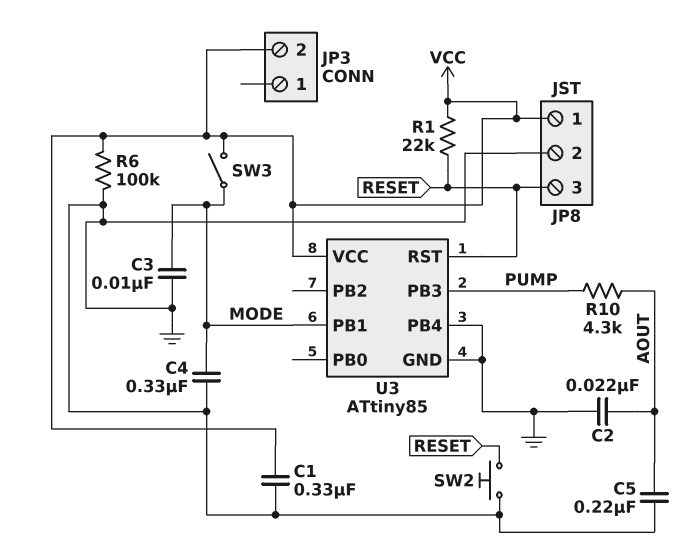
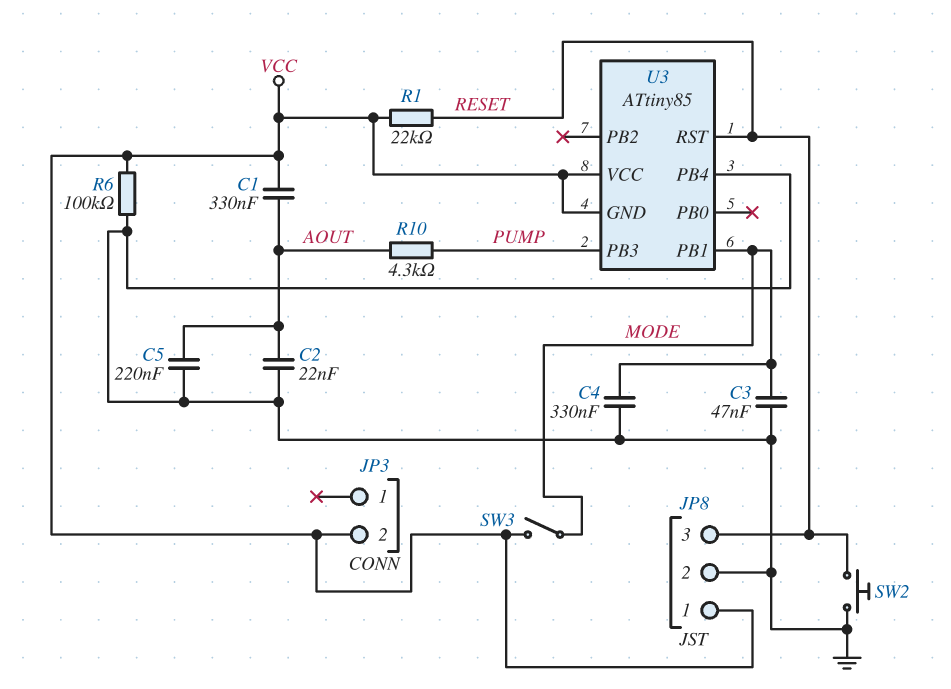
C1: 330nF (GND, VCC) -> 330nF (AOUT, VCC)
C3: 10nF (GND, MODE) -> 47nF (GND, MODE)
U3 pin GND: GND -> VCC

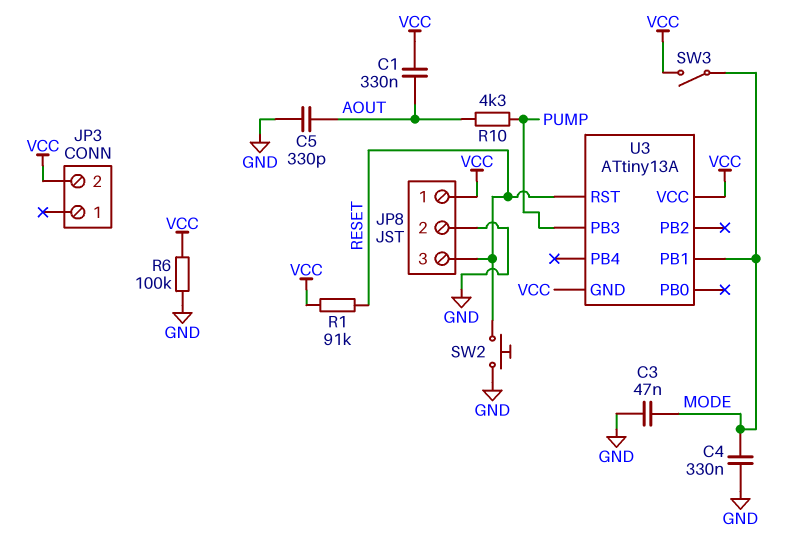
C2: 22nF (AOUT, GND) -> none
C5: 220nF (AOUT, GND) -> 330pF (AOUT, GND)
R1: 22k (RESET, VCC) -> 91k (RESET, VCC)
U3: ATtiny85 -> ATtiny13A
U3 pin PB4: GND -> none

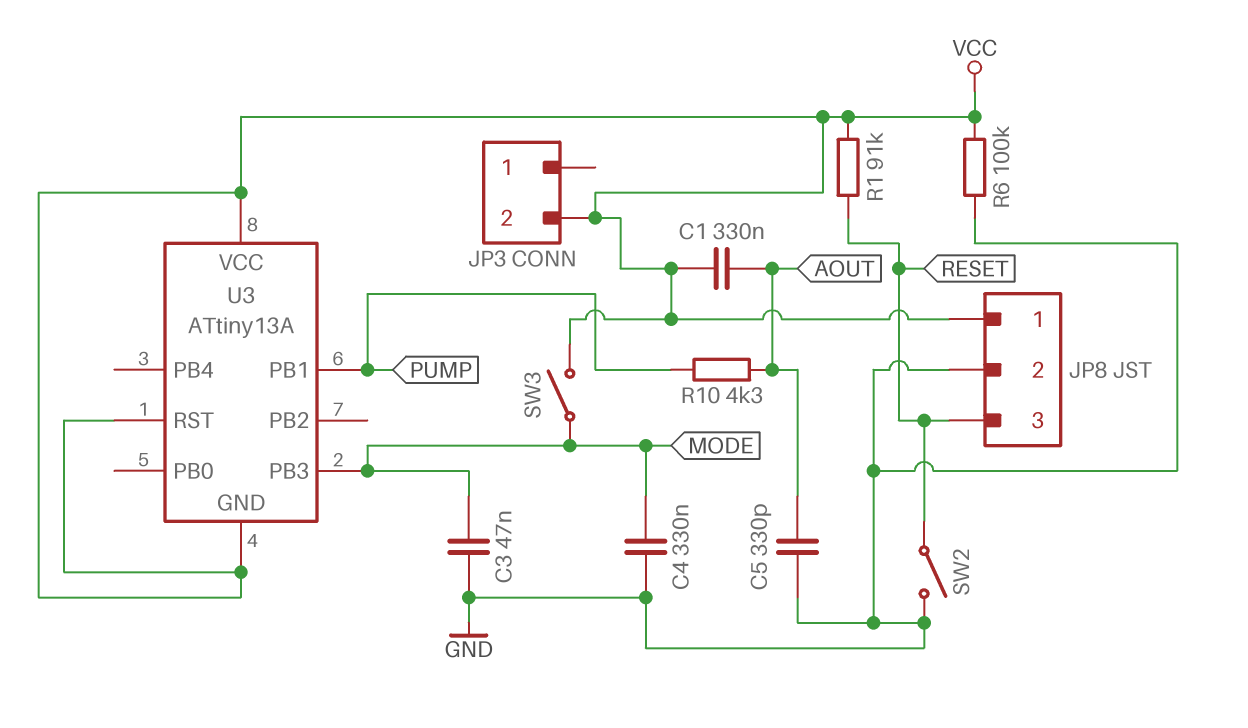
SW2: button (GND, RESET) -> switch (GND, RESET)
U3 pin PB1: MODE -> PUMP
U3 pin PB3: PUMP -> MODE
U3 pin RST: RESET -> VCC

